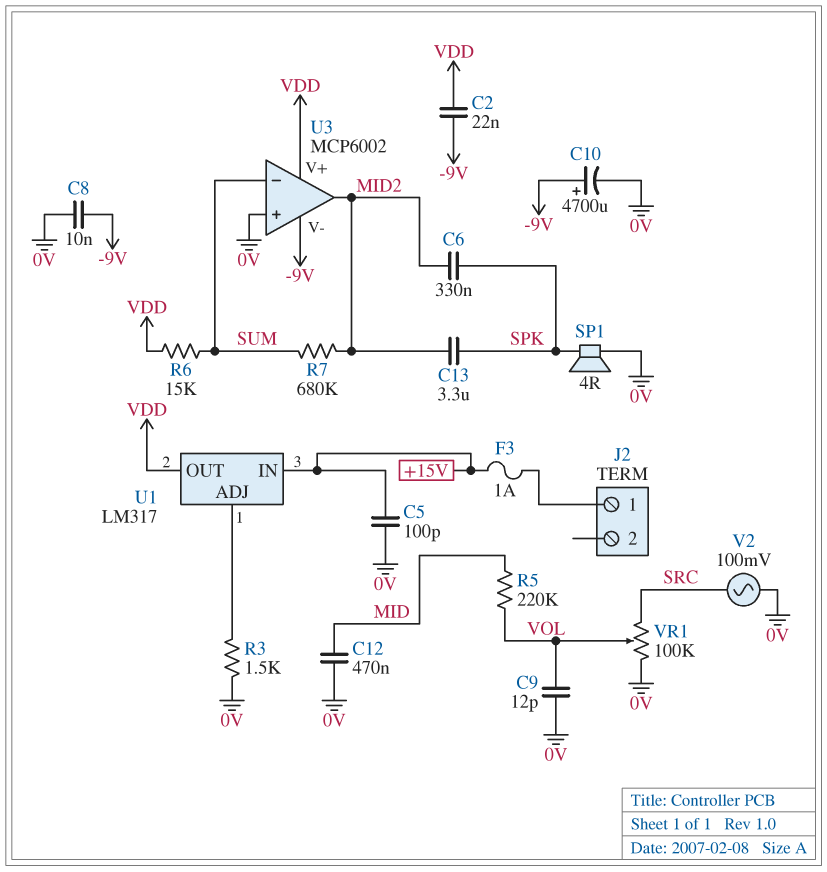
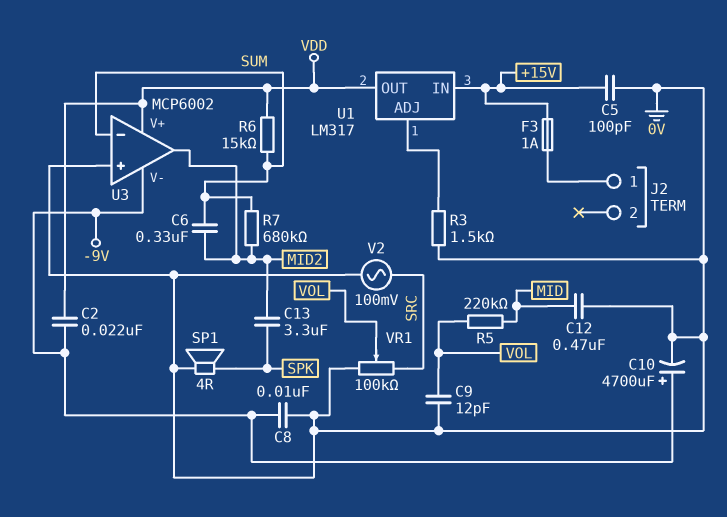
C6: 330nF (MID2, SPK) -> 330nF (MID2, SUM)

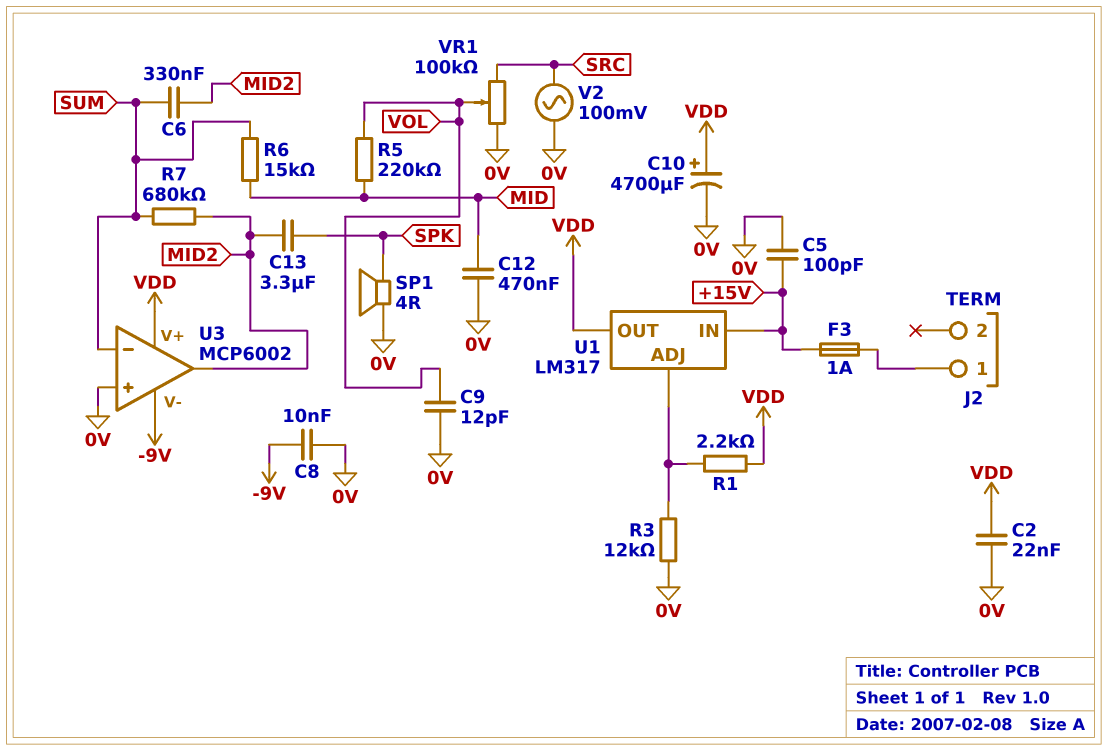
C2: 22nF (-9V, VDD) -> 22nF (0V, VDD)
C10: 4700uF (plus -9V, minus 0V) -> 4700uF (plus VDD, minus 0V)
R1: none -> 2.2k (U1/ADJ, VDD)
R3: 1.5k (0V, U1/ADJ) -> 12k (0V, U1/ADJ)
R6: 15k (SUM, VDD) -> 15k (MID, SUM)

